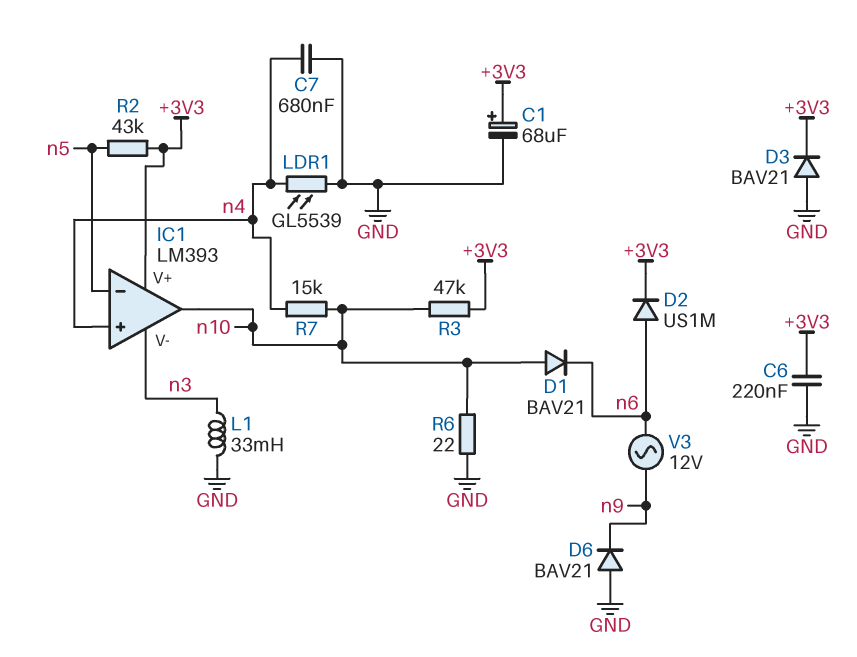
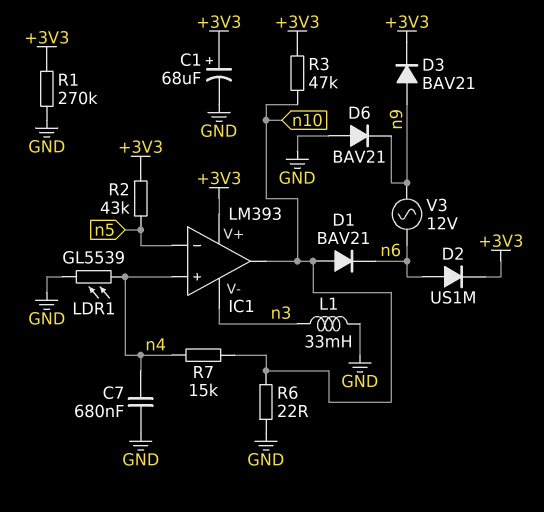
C6: 220nF (+3V3, GND) -> none
D3: diode BAV21 (A GND, K +3V3) -> diode BAV21 (A n9, K +3V3)
R1: none -> 270k (+3V3, GND)

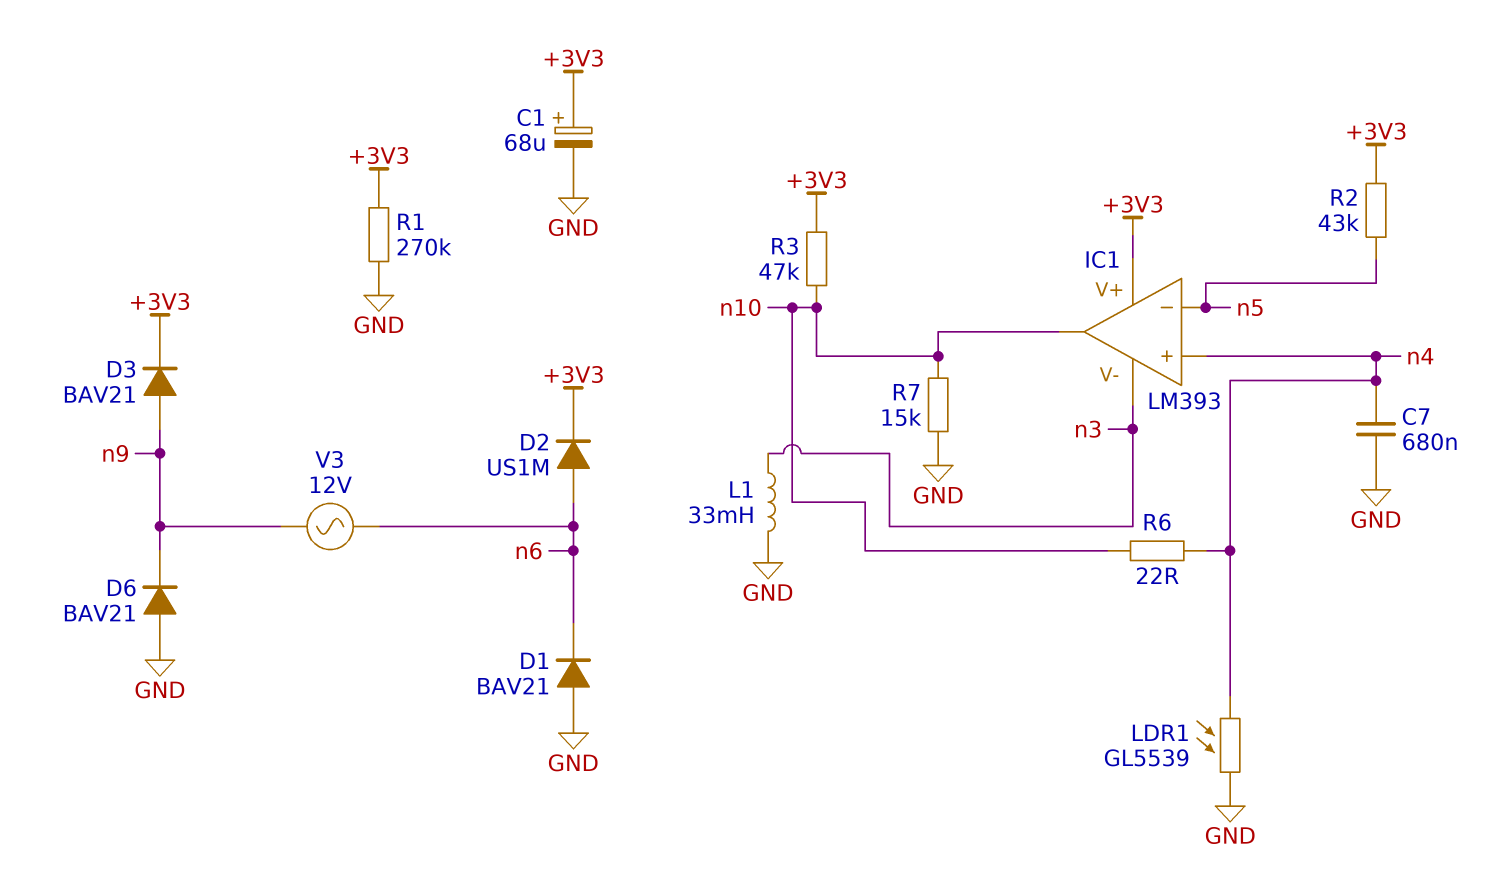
D1: diode BAV21 (A n10, K n6) -> diode BAV21 (A GND, K n6)
R6: 22 (GND, n10) -> 22 (n4, n10)
R7: 15k (n4, n10) -> 15k (GND, n10)

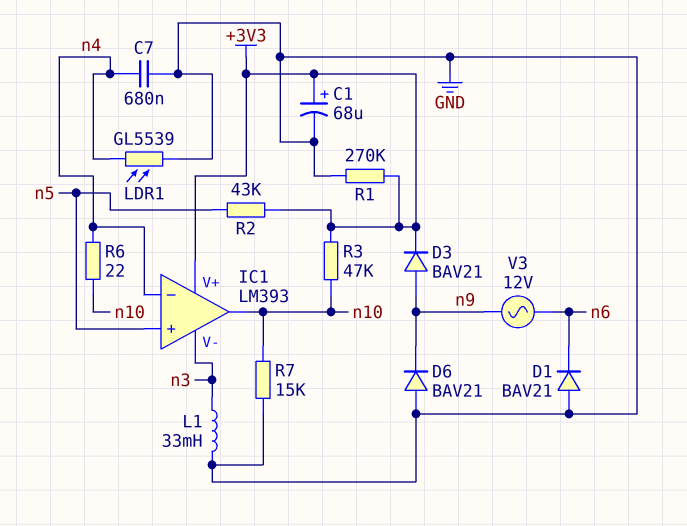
D2: diode US1M (A n6, K +3V3) -> none
IC1 pin in+: n4 -> n5
IC1 pin in-: n5 -> n4

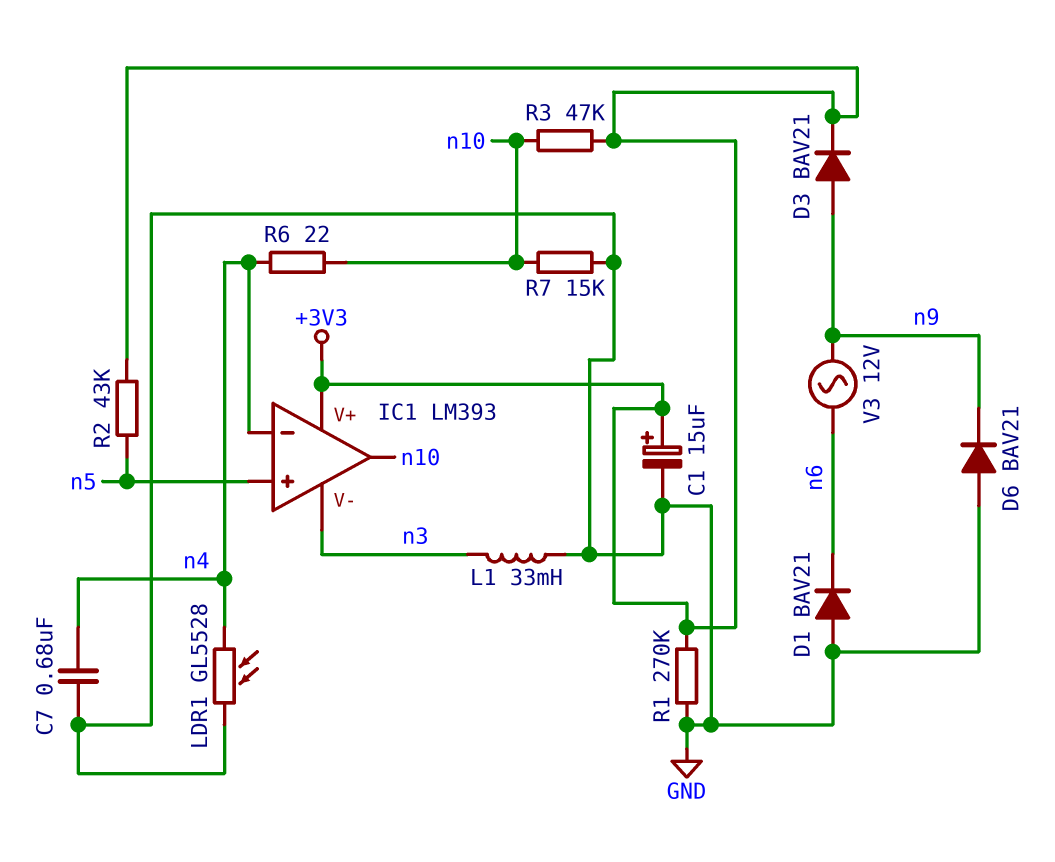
C1: 68uF (plus +3V3, minus GND) -> 15uF (plus +3V3, minus GND)
LDR1: GL5539 (GND, n4) -> GL5528 (GND, n4)

